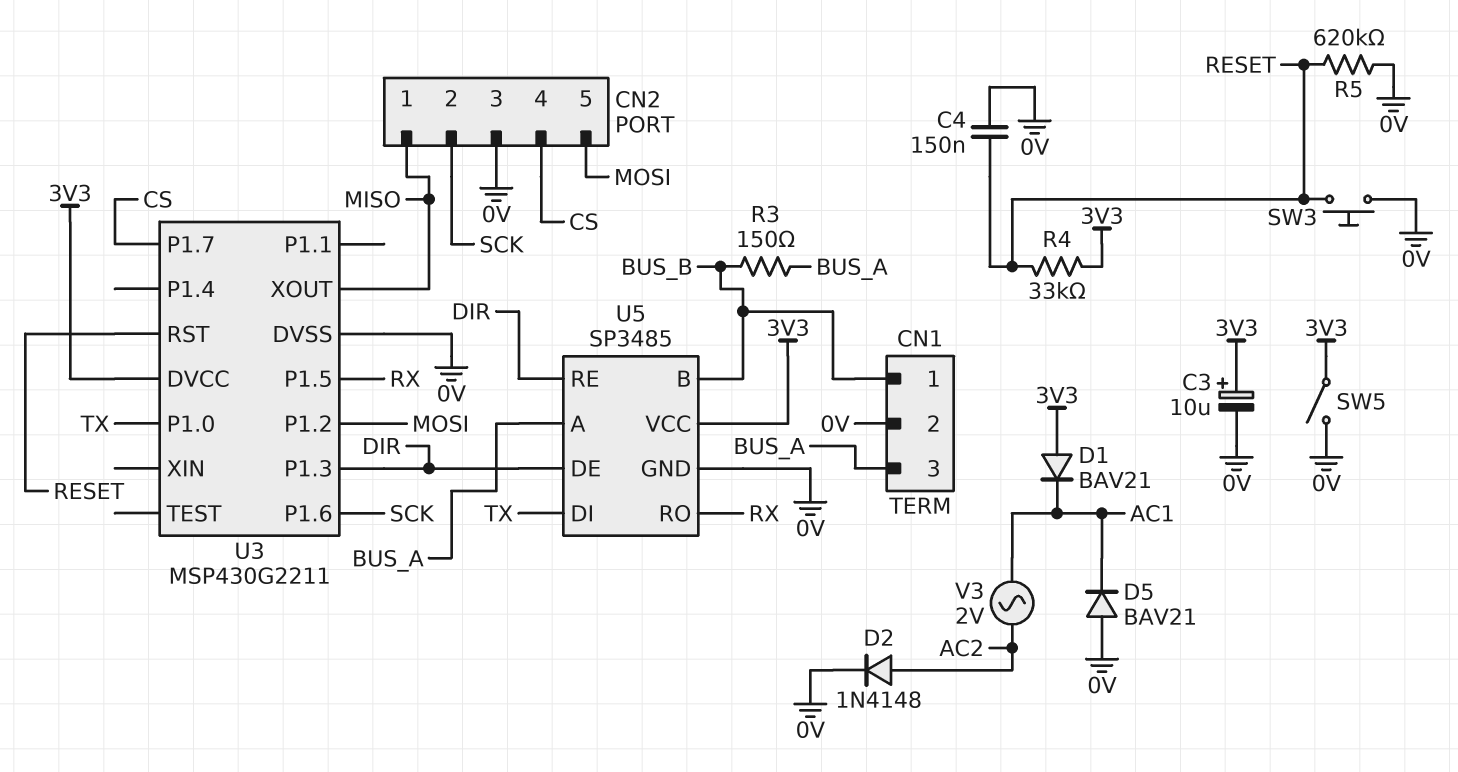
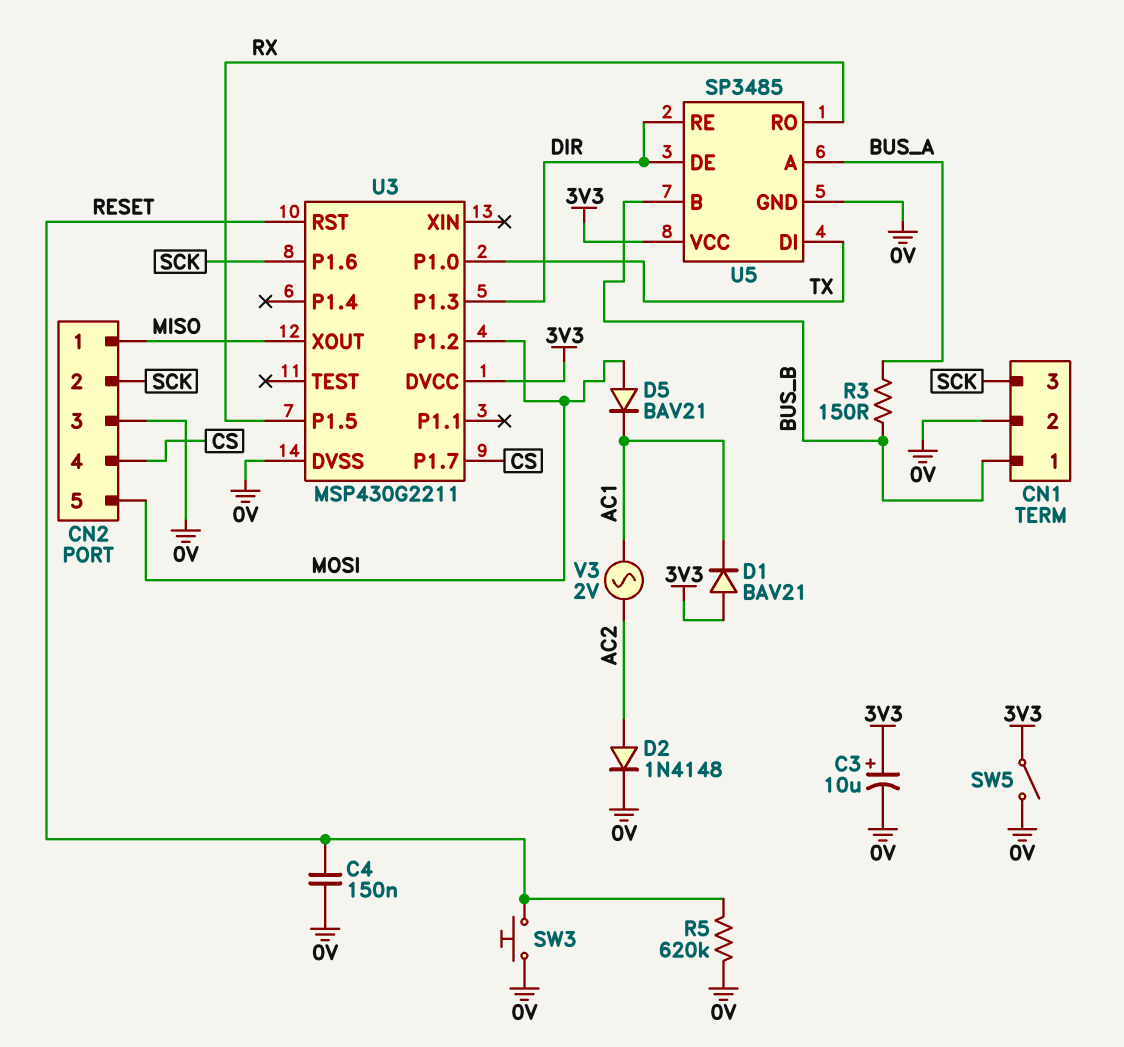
CN1 pin 3: BUS_A -> SCK
D5: diode BAV21 (A 0V, K AC1) -> diode BAV21 (A MOSI, K AC1)
R4: 33k (3V3, RESET) -> none

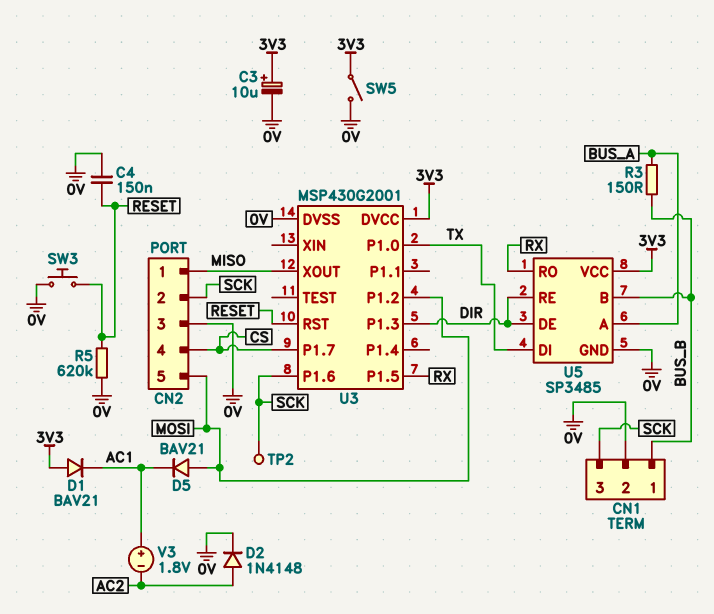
TP2: none -> test point (SCK)
U3: MSP430G2211 -> MSP430G2001
V3: AC 2V (AC1, AC2) -> 1.8V (plus AC1, minus AC2)

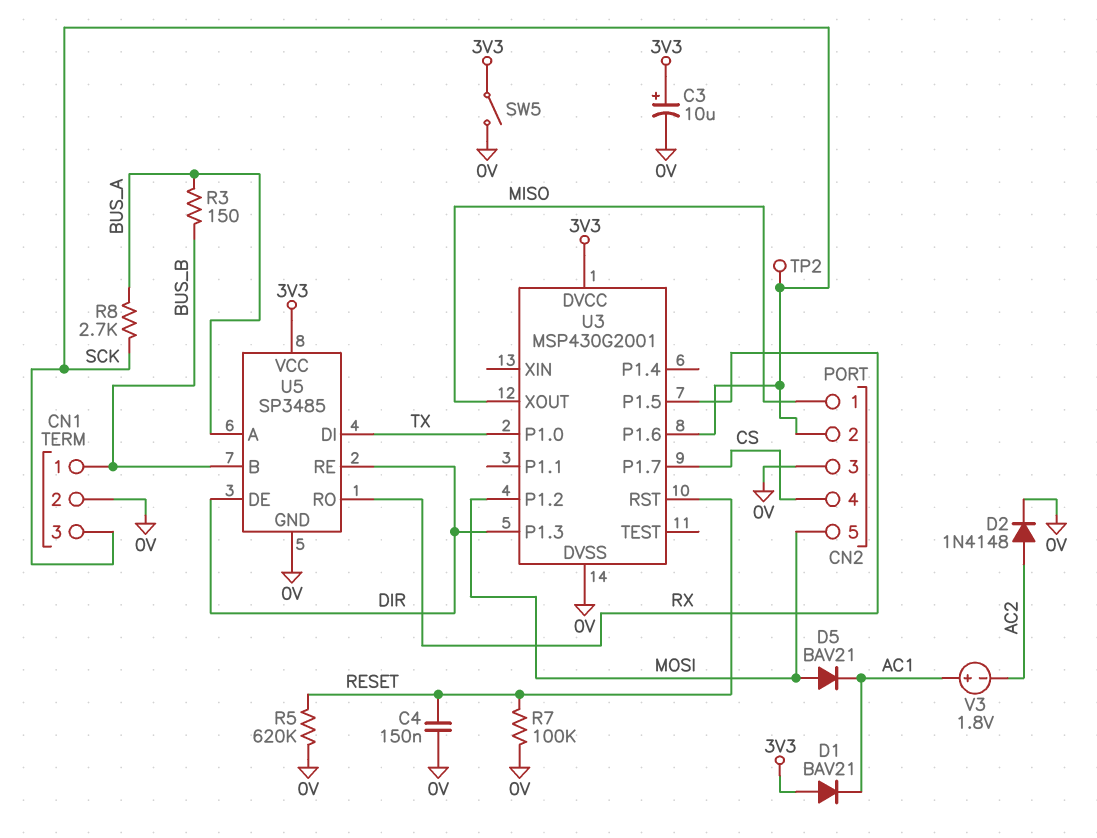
R7: none -> 100k (0V, RESET)
R8: none -> 2.7k (BUS_A, SCK)
SW3: button (0V, RESET) -> none

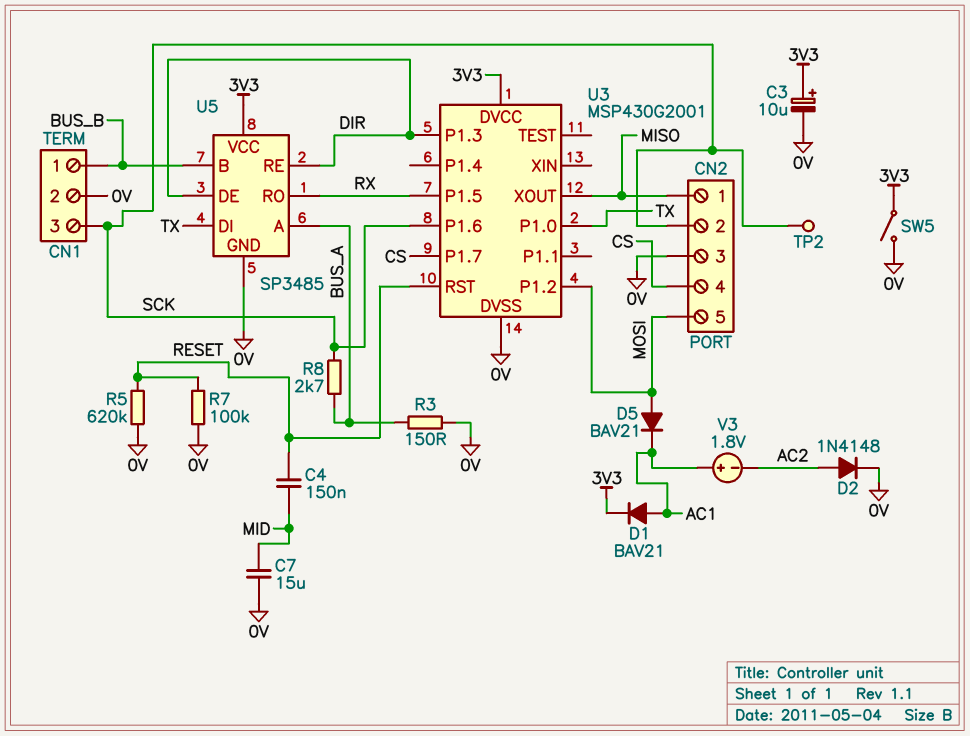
C4: 150nF (0V, RESET) -> 150nF (MID, RESET)
C7: none -> 15uF (0V, MID)
D1: diode BAV21 (A 3V3, K AC1) -> diode BAV21 (A AC1, K 3V3)
R3: 150 (BUS_A, BUS_B) -> 150 (0V, BUS_A)

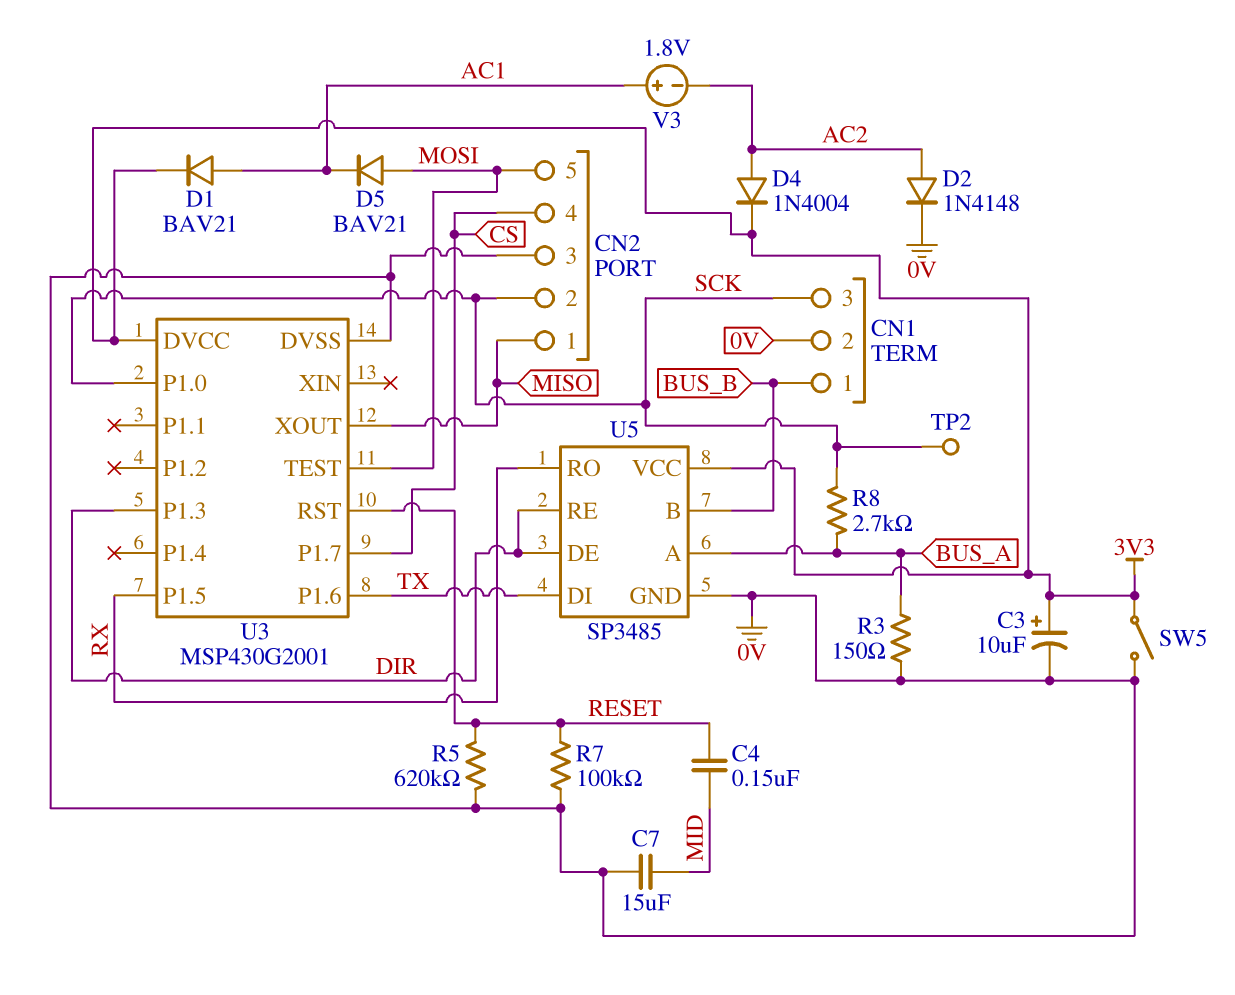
D4: none -> diode 1N4004 (A AC2, K 3V3)
U3 pin P1.0: TX -> SCK
U3 pin P1.2: MOSI -> none
U3 pin P1.6: SCK -> TX
U3 pin TEST: none -> MOSI

